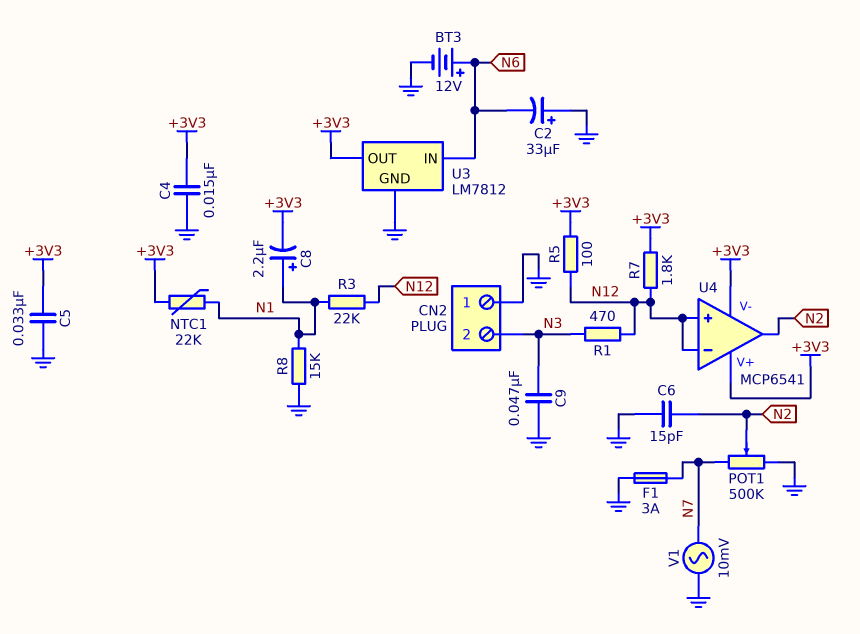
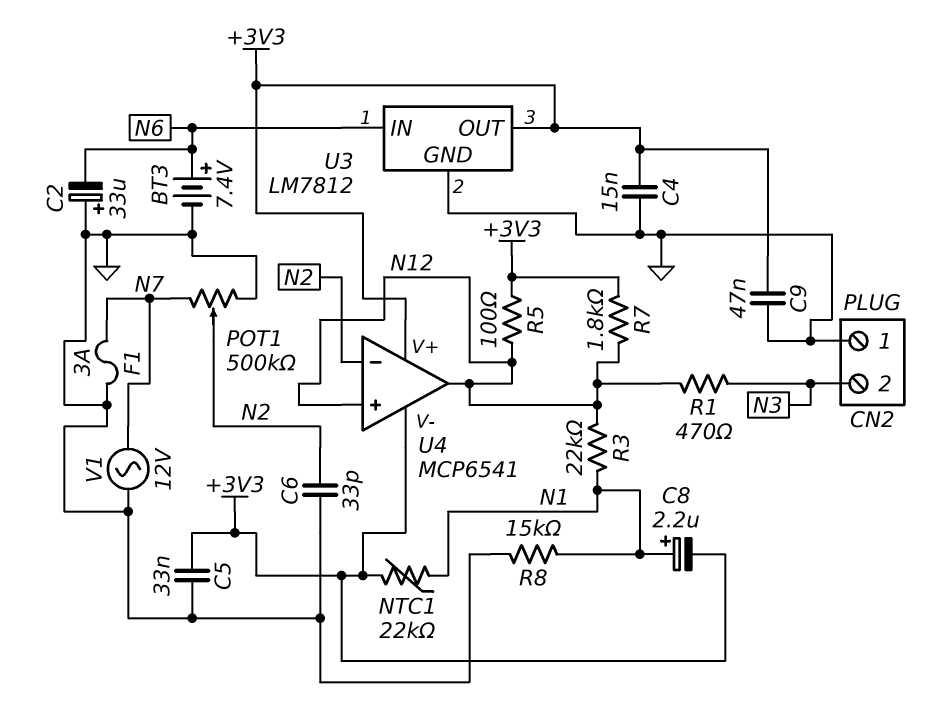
BT3: 12V (plus N6, minus GND) -> 7.4V (plus N6, minus GND)
C6: 15pF (GND, N2) -> 33pF (GND, N2)
C9: 47nF (GND, N3) -> 47nF (+3V3, GND)
U4 pin in-: N12 -> N2
U4 pin out: N2 -> N12
V1: AC 10mV (GND, N7) -> AC 12V (GND, N7)

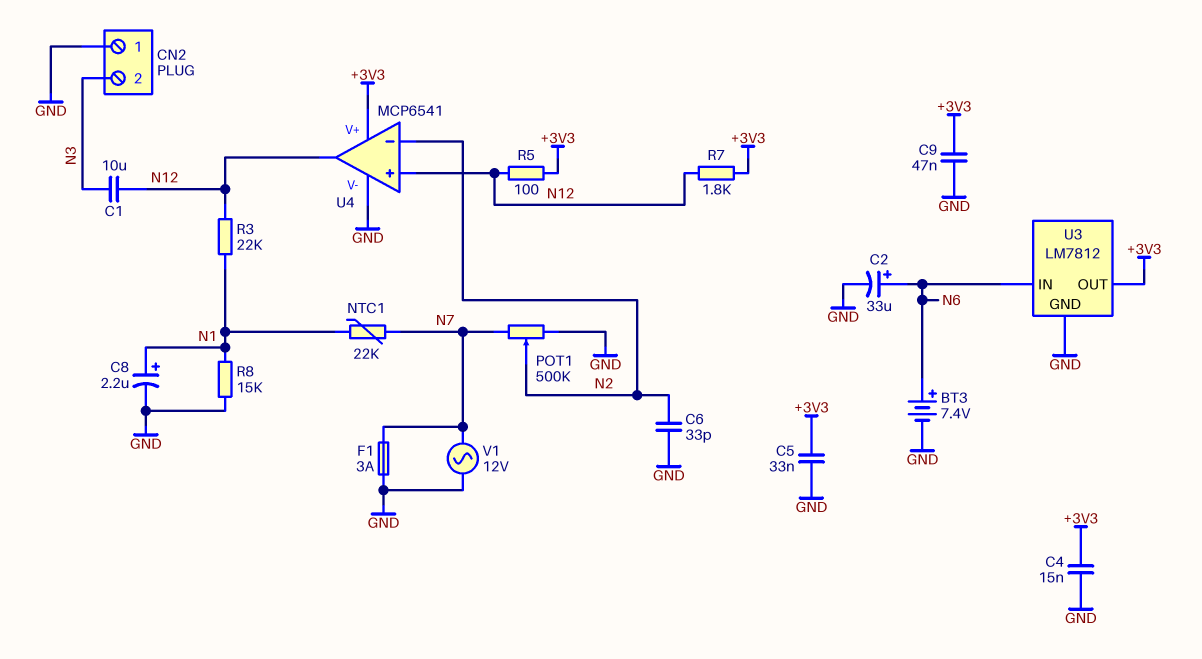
C1: none -> 10uF (N3, N12)
C2: 33uF (plus GND, minus N6) -> 33uF (plus N6, minus GND)
C8: 2.2uF (plus N1, minus +3V3) -> 2.2uF (plus N1, minus GND)
NTC1: 22k (+3V3, N1) -> 22k (N1, N7)
R1: 470 (N3, N12) -> none
U4 pin V-: +3V3 -> GND

